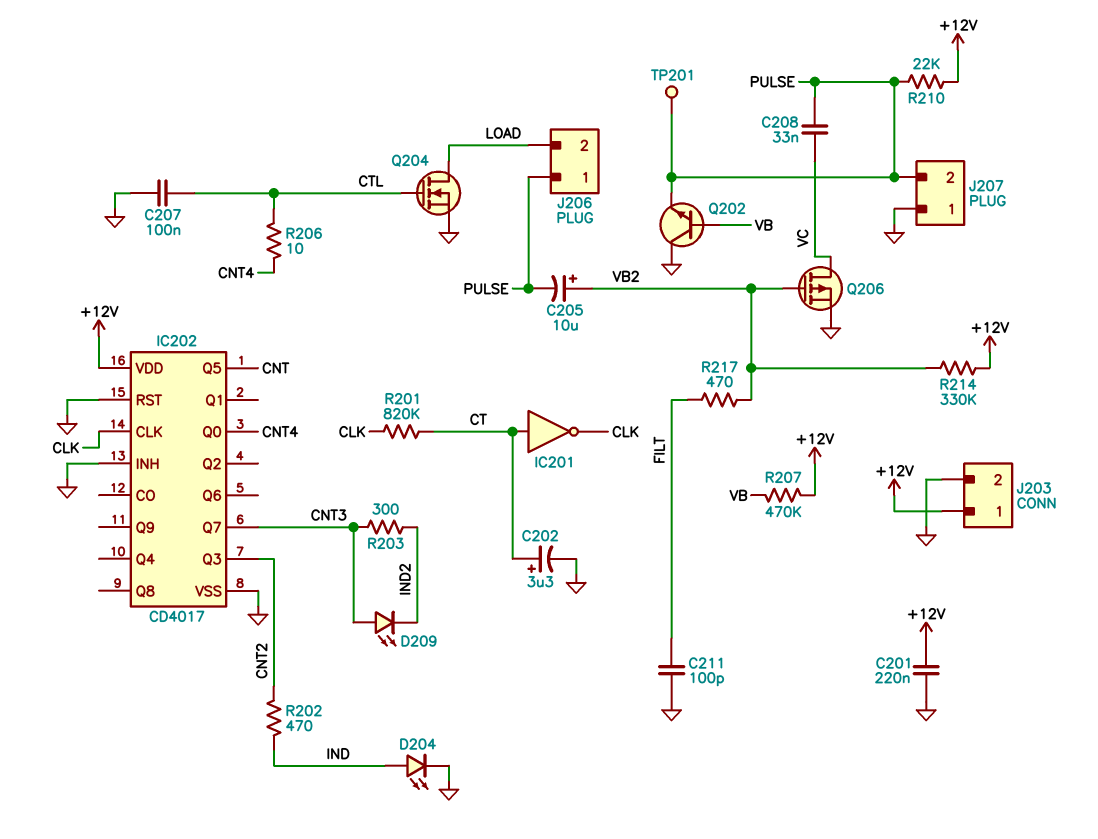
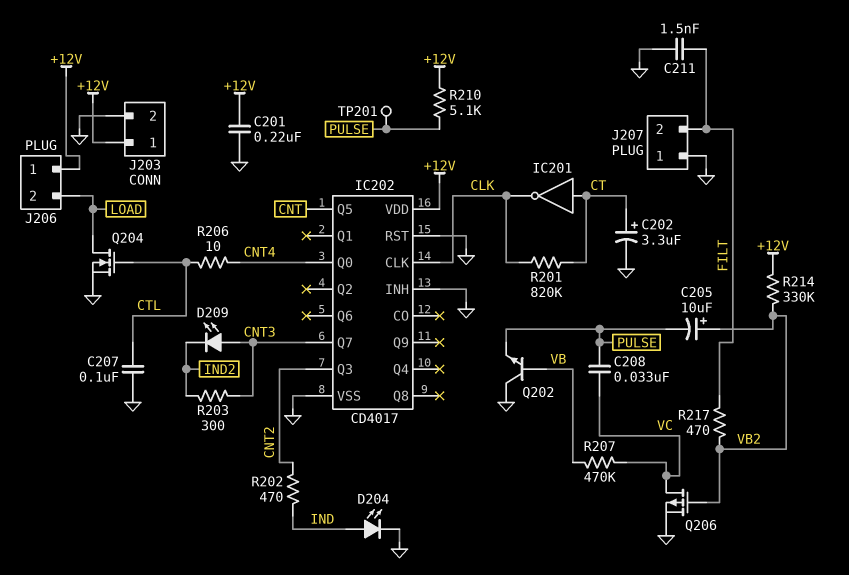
C211: 100pF (FILT, GND) -> 1.5nF (FILT, GND)
J206 pin 1: PULSE -> +12V
J207 pin 2: PULSE -> FILT
R207: 470k (+12V, VB) -> 470k (VB, VC)
R210: 22k (+12V, PULSE) -> 5.1k (+12V, PULSE)

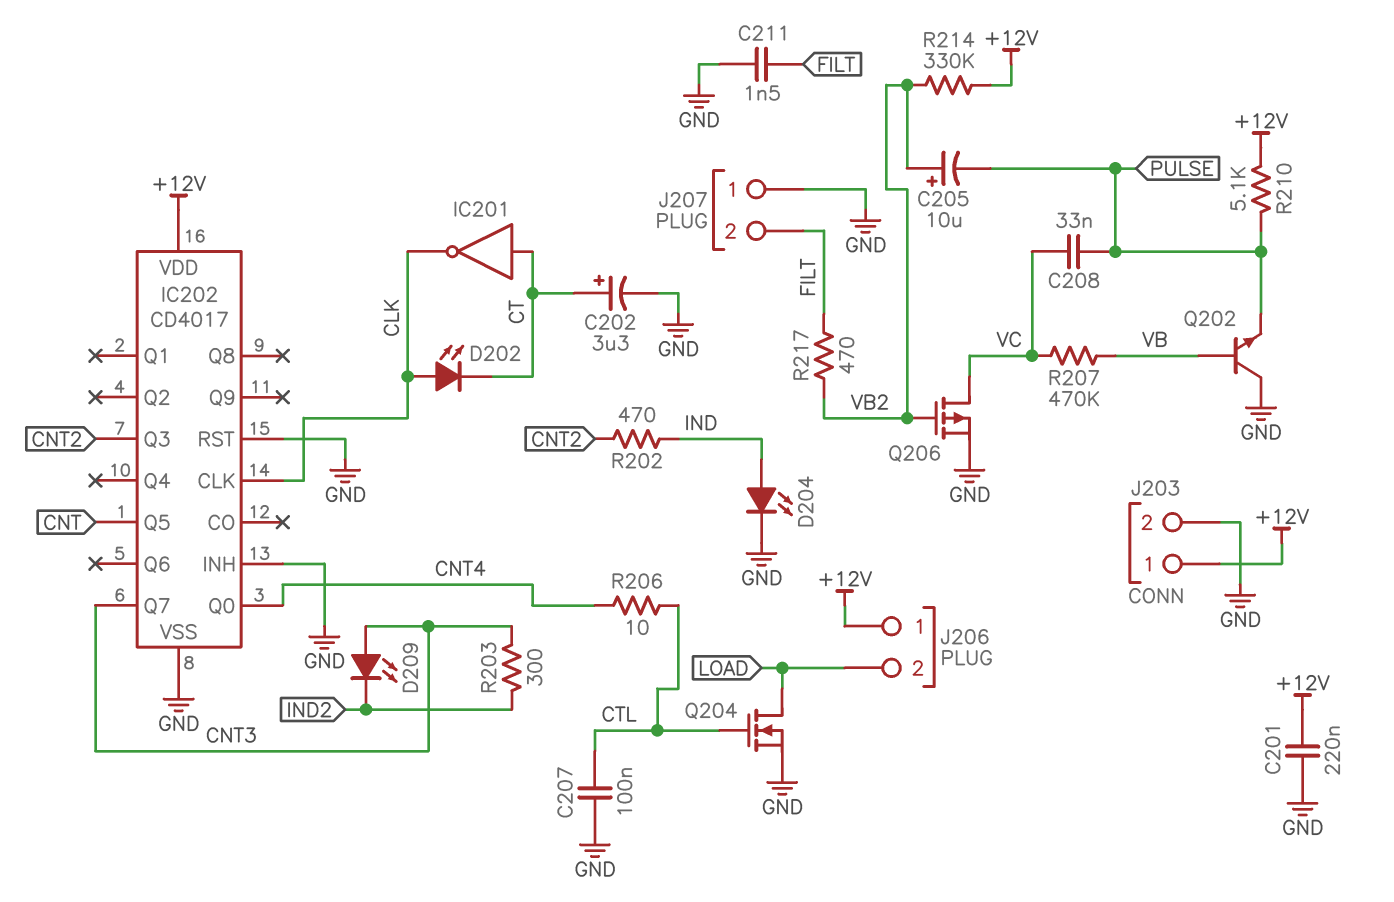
D202: none -> LED (A CLK, K CT)
R201: 820k (CLK, CT) -> none
TP201: test point (PULSE) -> none

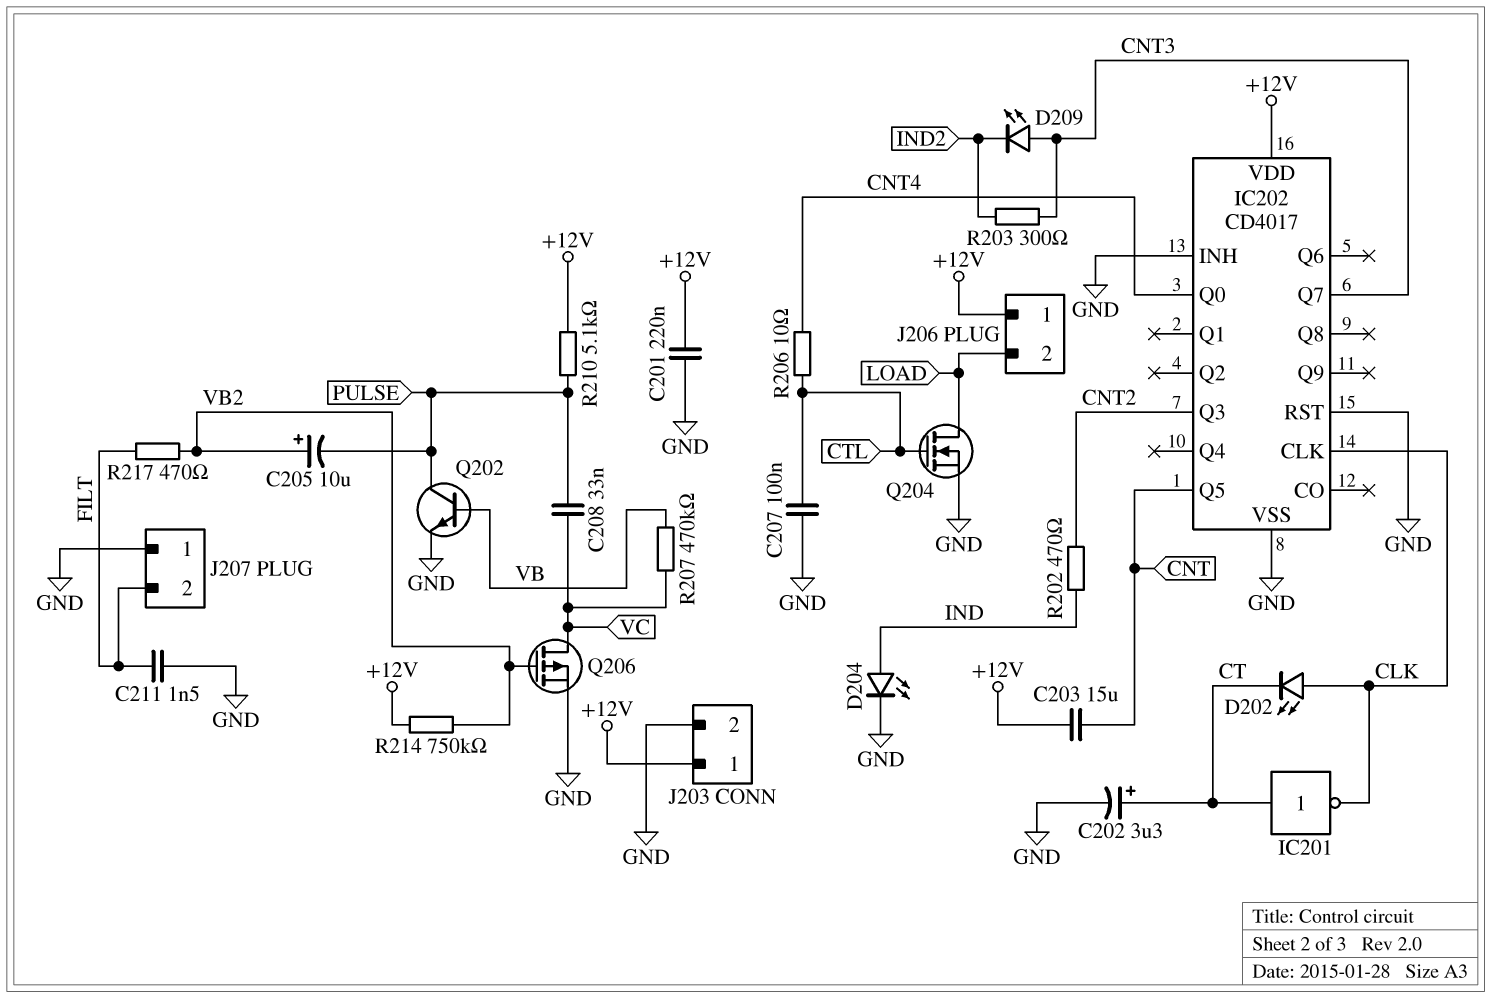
C203: none -> 15uF (+12V, CNT)
Q202: NPN (B VB, C GND, E PULSE) -> NPN (B VB, C PULSE, E GND)
R214: 330k (+12V, VB2) -> 750k (+12V, VB2)

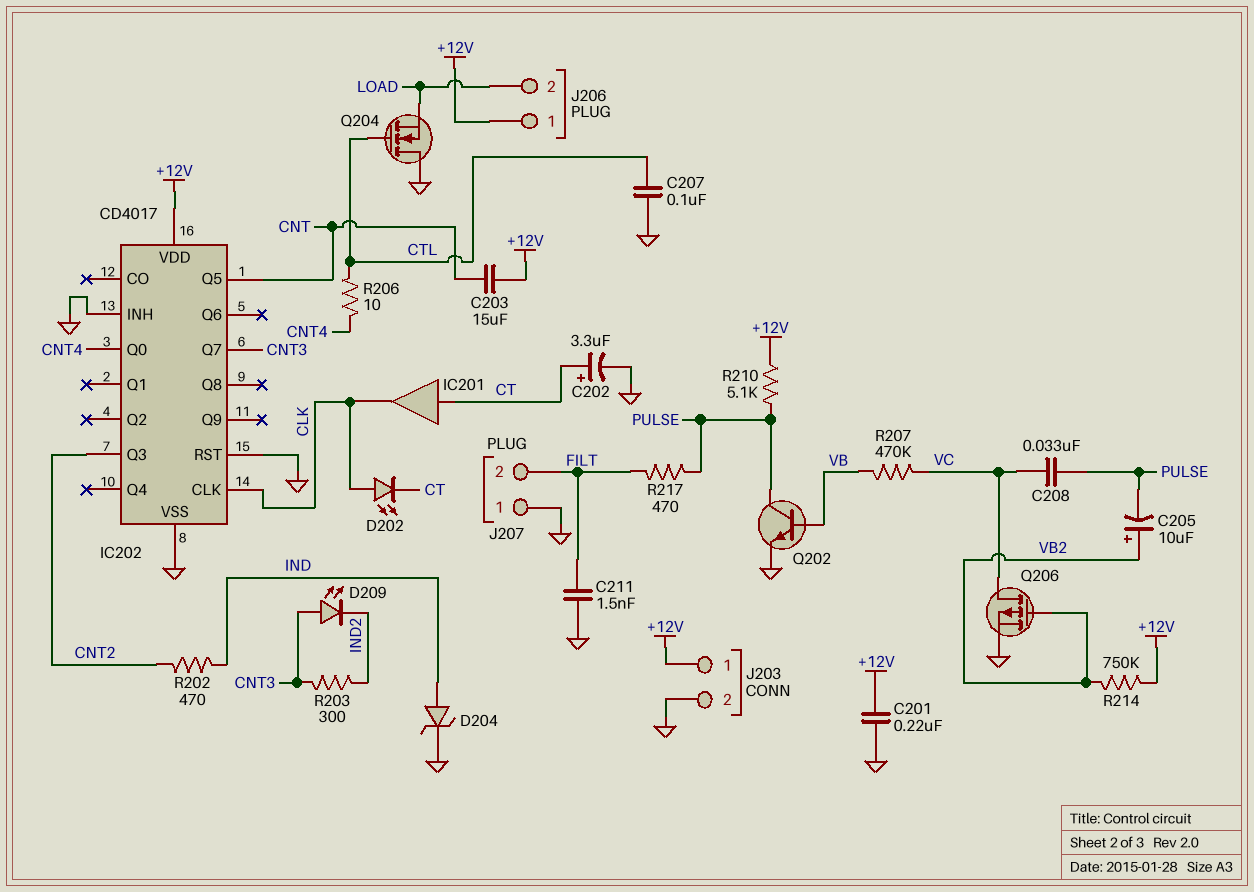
D204: LED (A IND, K GND) -> zener (A IND, K GND)
IC201: NOT (in CT, out CLK) -> buffer (in CT, out CLK)
Q204: NMOS (G CTL, D LOAD, S GND) -> NMOS (G CTL, D GND, S LOAD)
R217: 470 (FILT, VB2) -> 470 (FILT, PULSE)

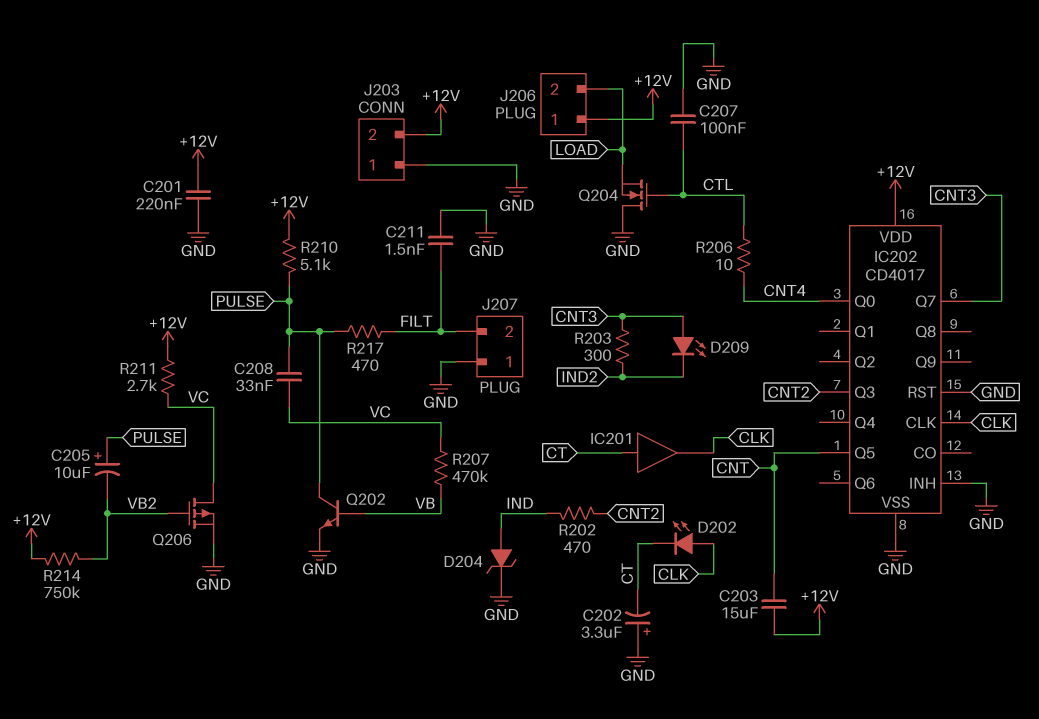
C202: 3.3uF (plus CT, minus GND) -> 3.3uF (plus GND, minus CT)
C205: 10uF (plus VB2, minus PULSE) -> 10uF (plus PULSE, minus VB2)
J203 pin 1: +12V -> GND
J203 pin 2: GND -> +12V
R211: none -> 2.7k (+12V, VC)

